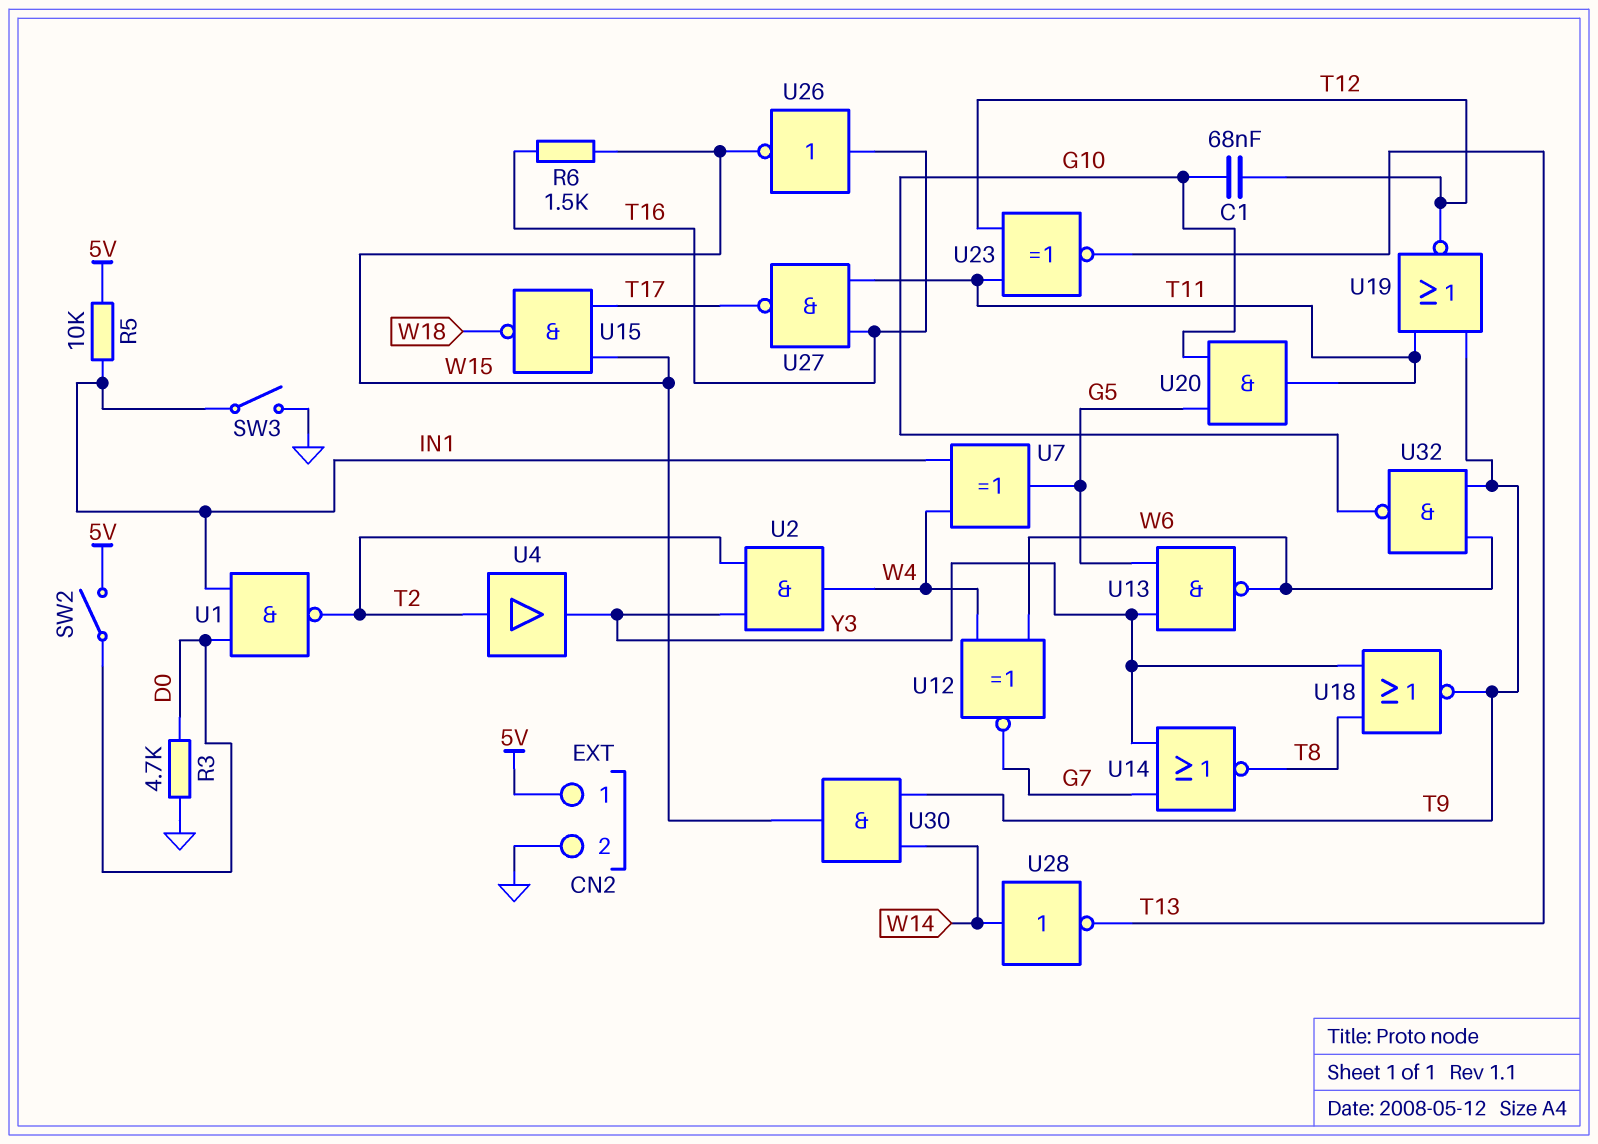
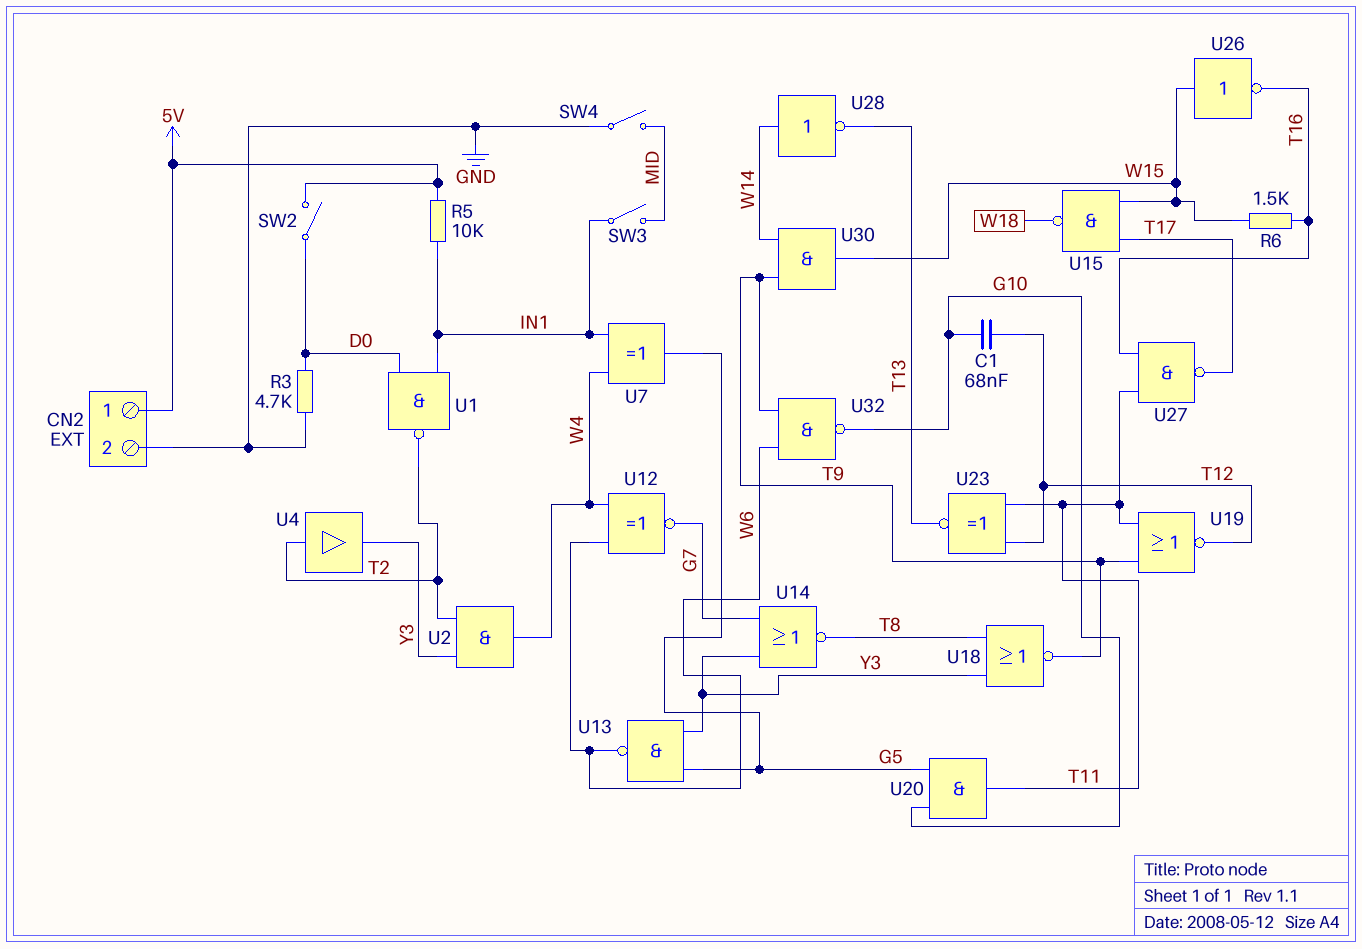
SW3: switch (GND, IN1) -> switch (IN1, MID)
SW4: none -> switch (GND, MID)
U26: NOT (in T16, out W15) -> NOT (in W15, out T16)

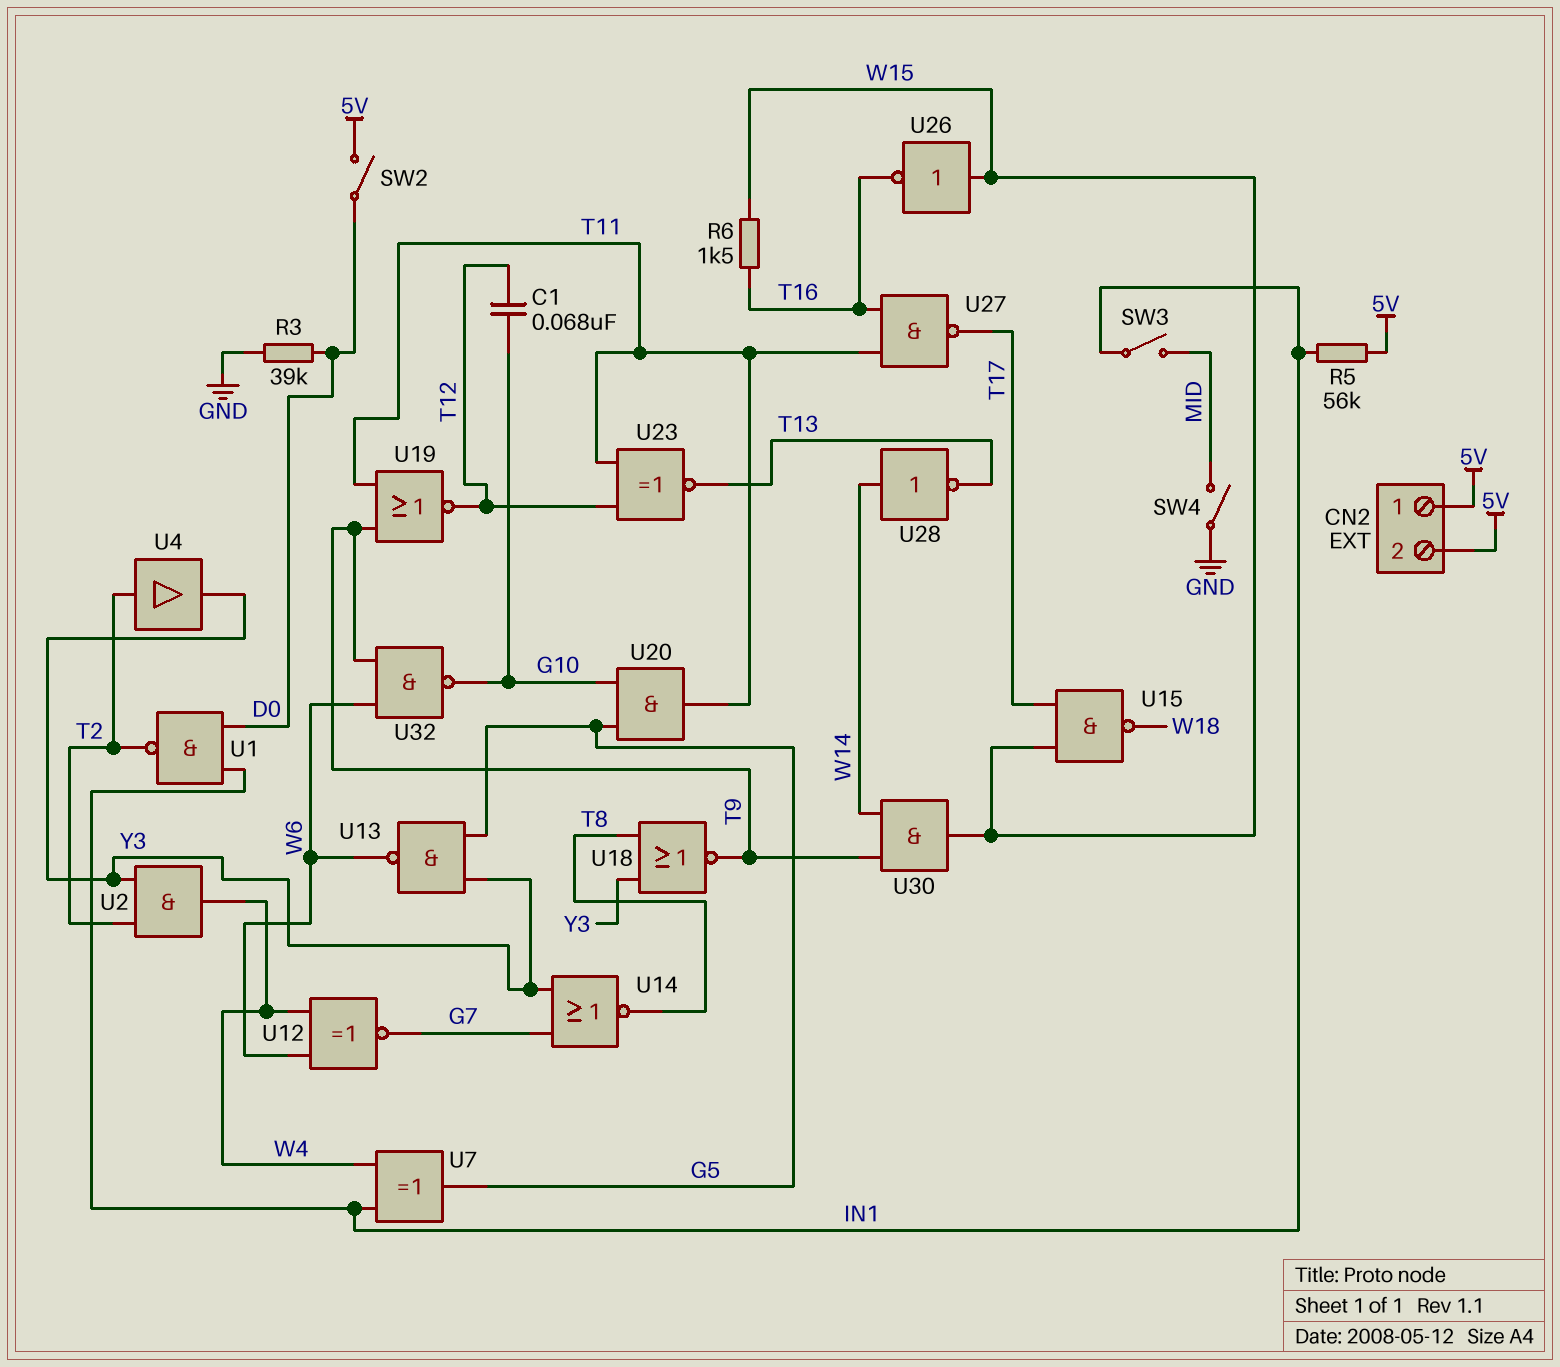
CN2 pin 2: GND -> 5V
R3: 4.7k (D0, GND) -> 39k (D0, GND)
R5: 10k (5V, IN1) -> 56k (5V, IN1)

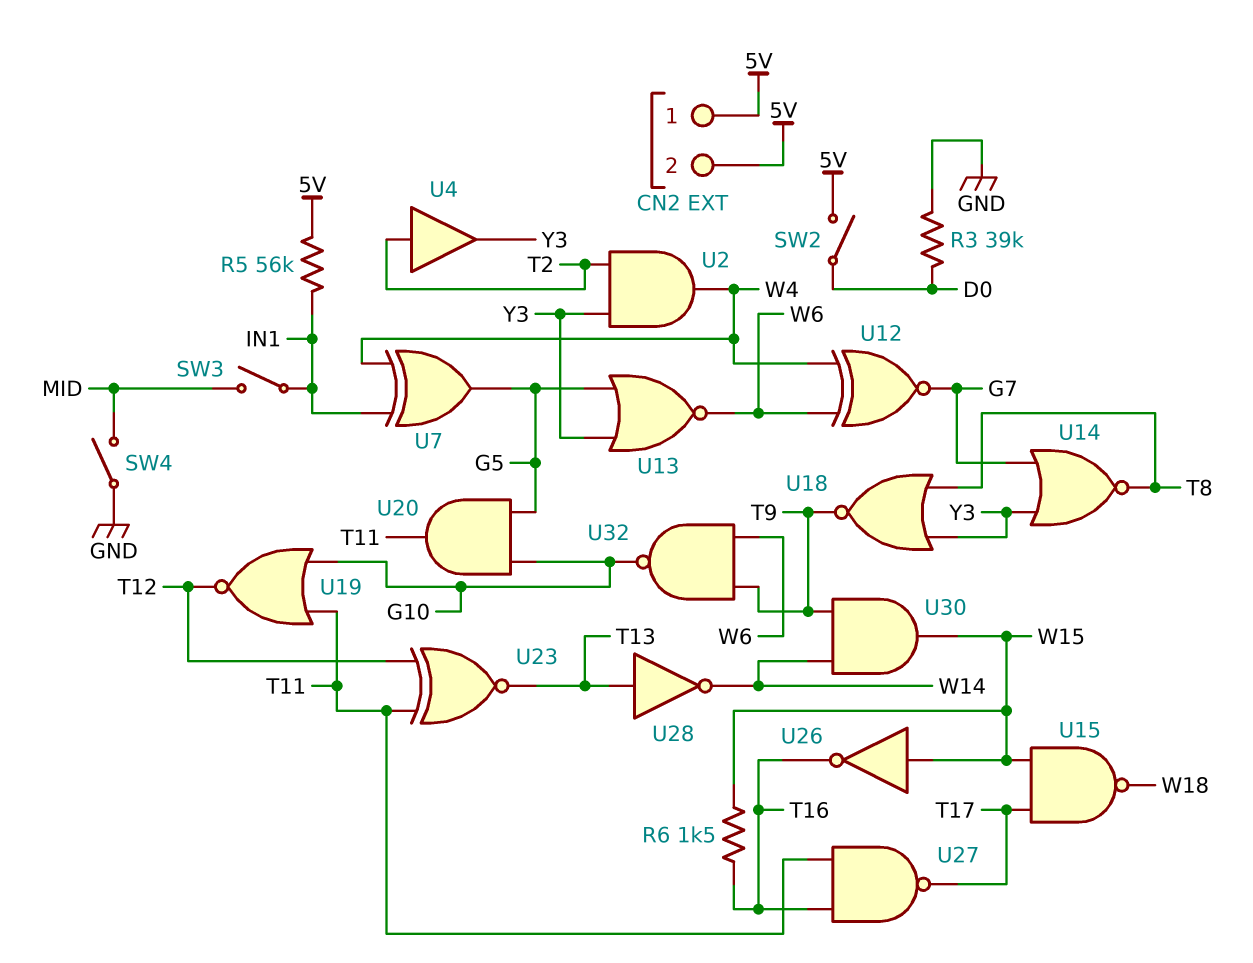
C1: 68nF (G10, T12) -> none
U1: NAND (in D0, in IN1, out T2) -> none
U13: NAND (in G5, in Y3, out W6) -> NOR (in G5, in Y3, out W6)
U19: NOR (in T9, in T11, out T12) -> NOR (in G10, in T11, out T12)
U28: NOT (in W14, out T13) -> NOT (in T13, out W14)

